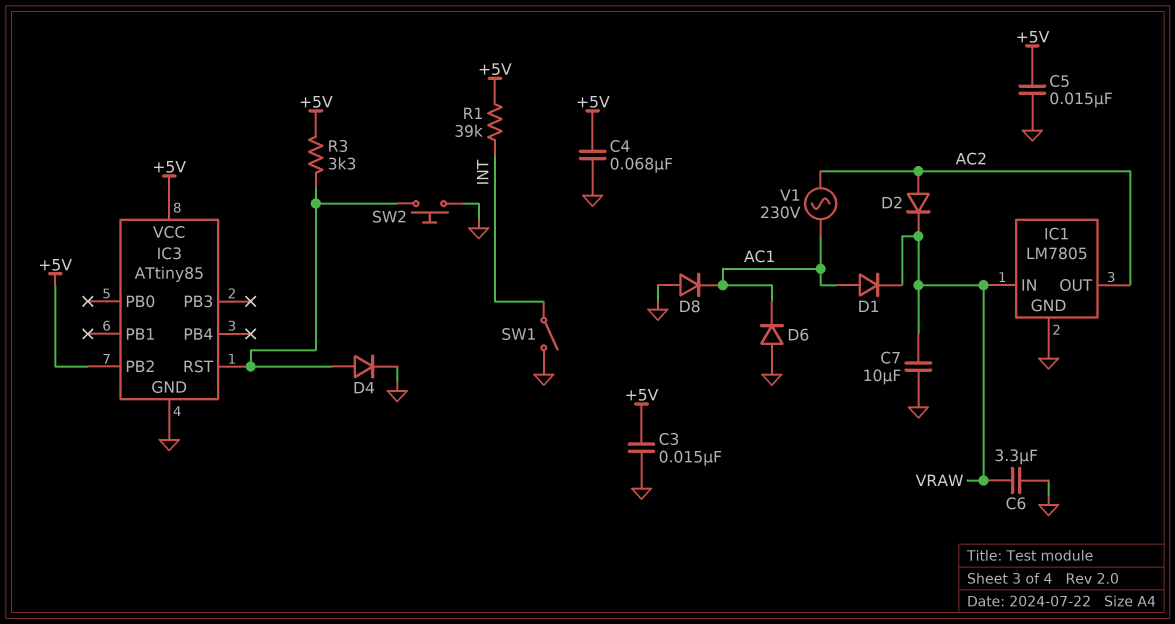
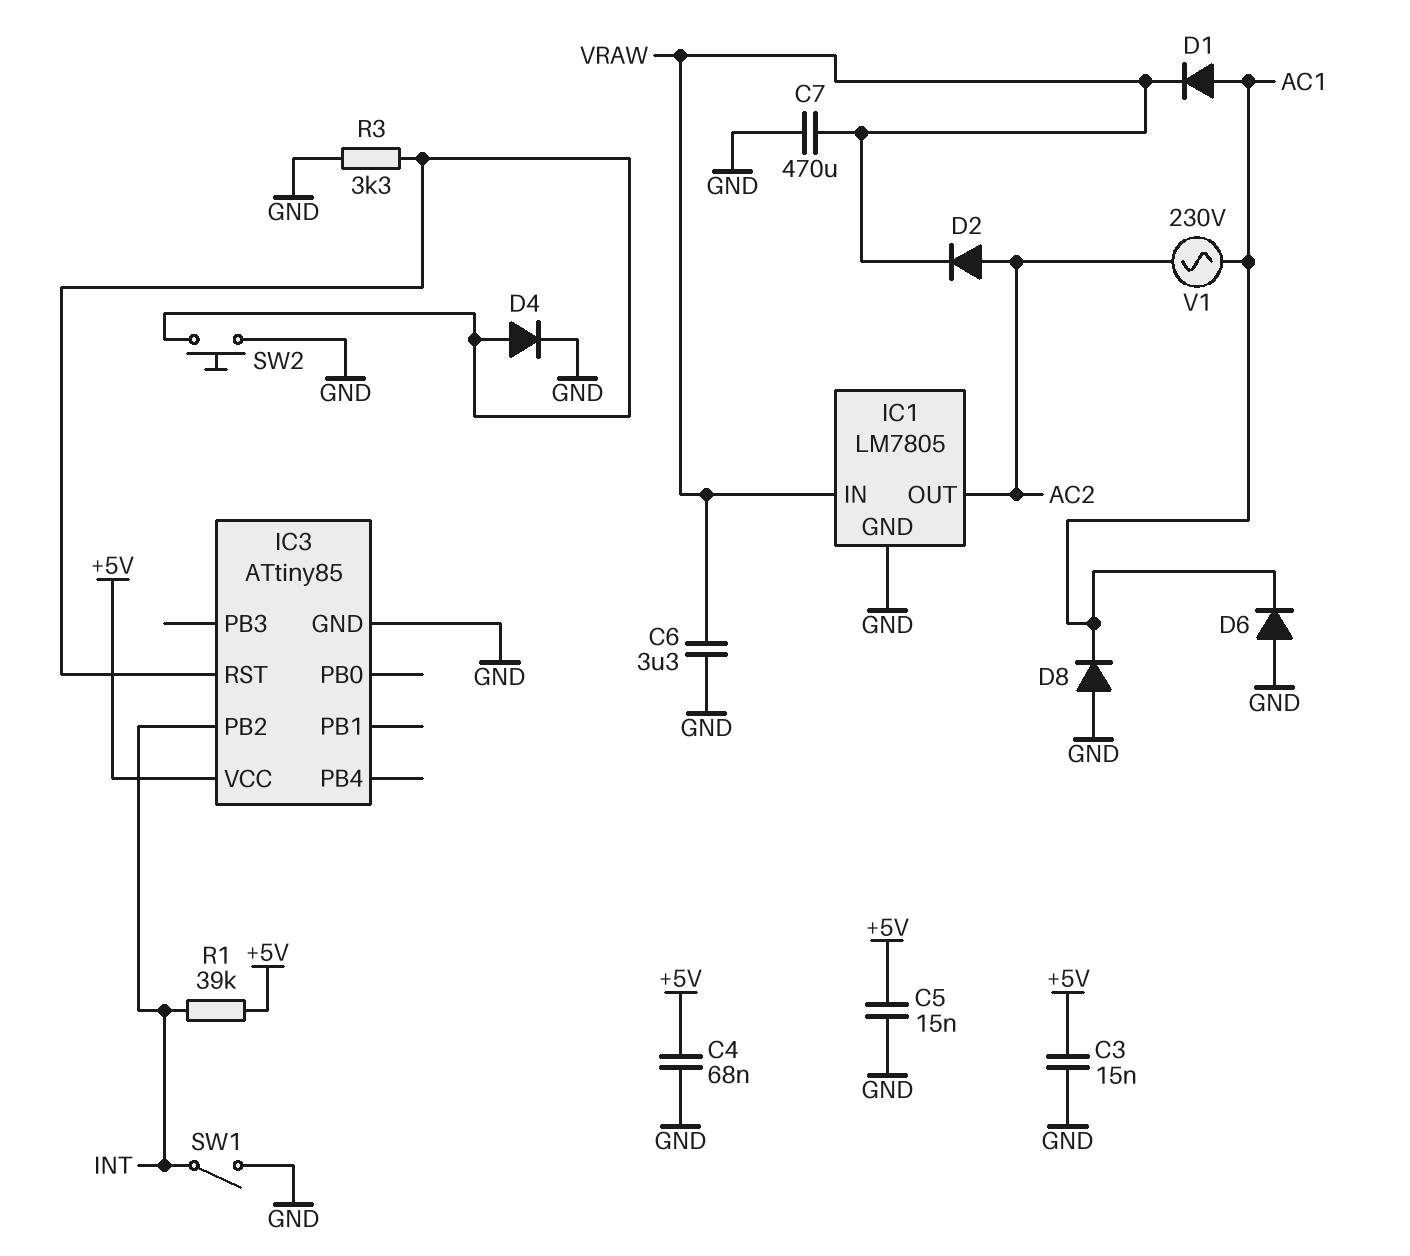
C7: 10uF (GND, VRAW) -> 470uF (GND, VRAW)
IC3 pin PB2: +5V -> INT
R3: 3.3k (+5V, IC3/RST) -> 3.3k (GND, IC3/RST)

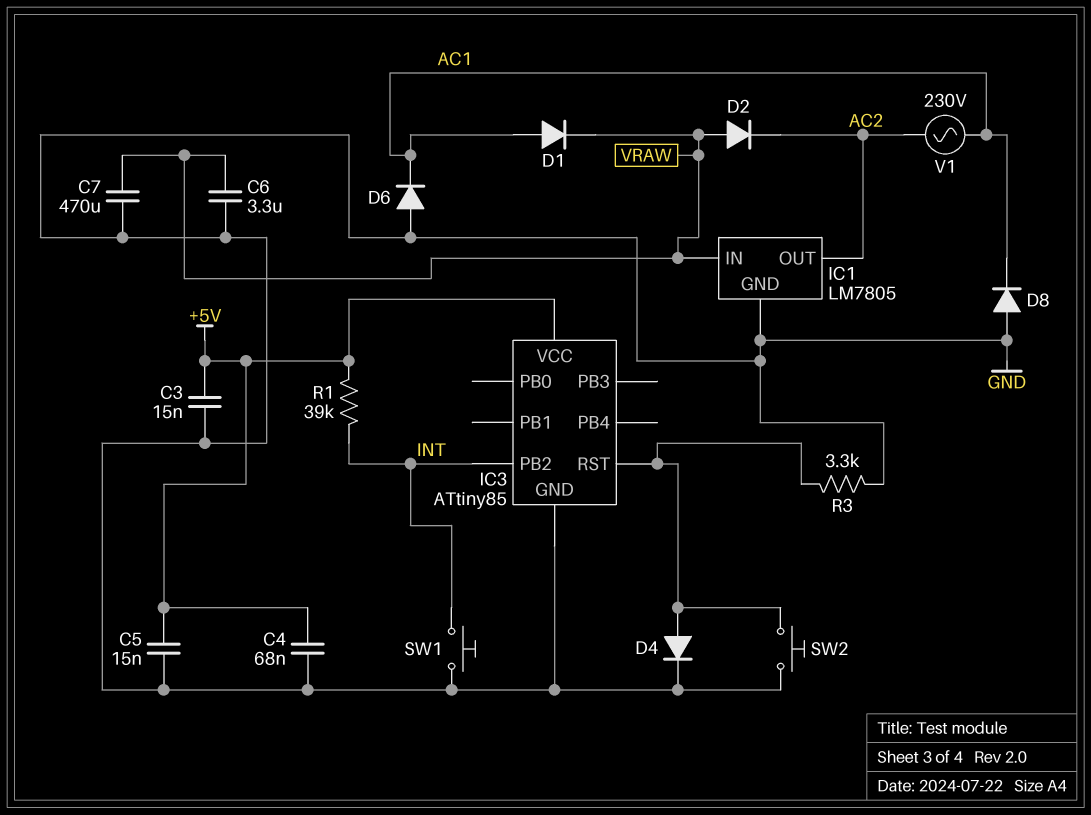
D2: diode (A AC2, K VRAW) -> diode (A VRAW, K AC2)
SW1: switch (GND, INT) -> button (GND, INT)

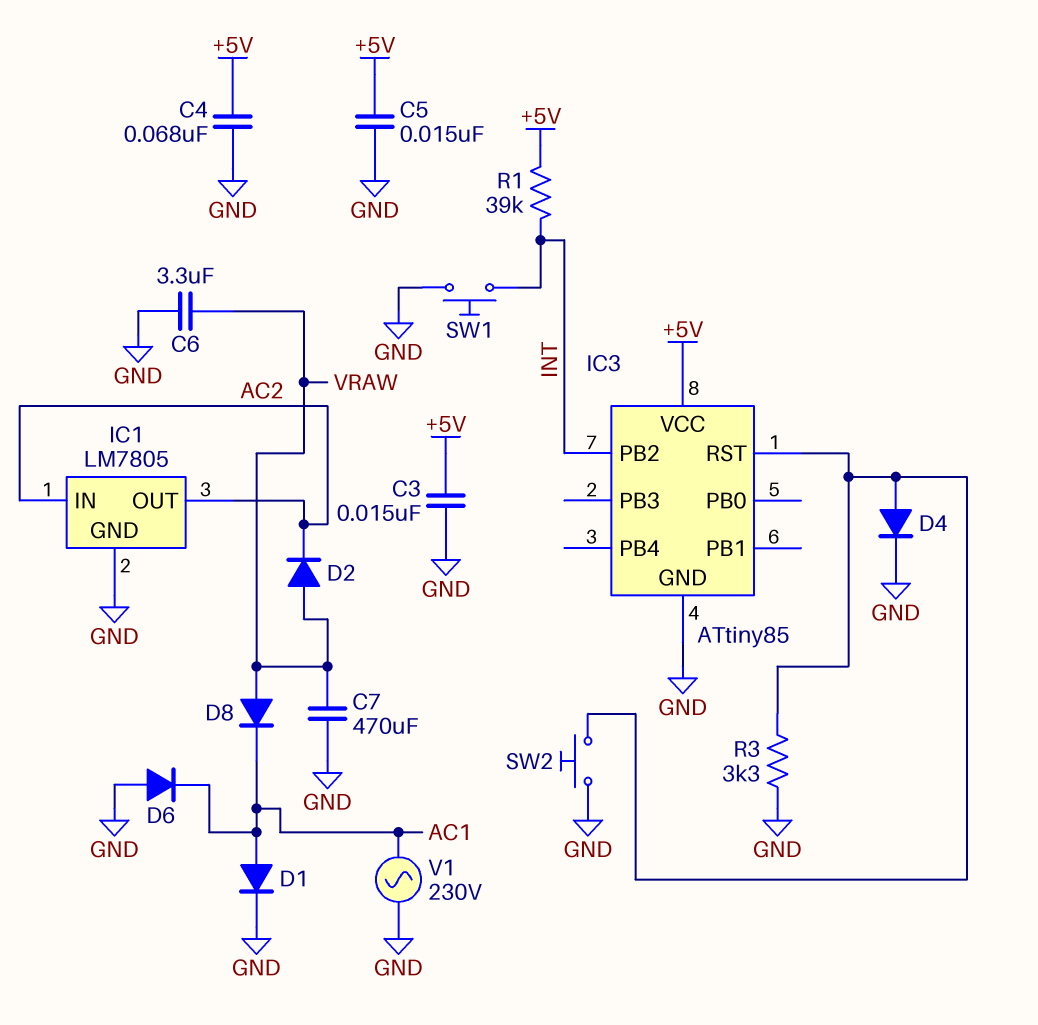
D1: diode (A AC1, K VRAW) -> diode (A AC1, K GND)
D8: diode (A GND, K AC1) -> diode (A VRAW, K AC1)
IC1 pin IN: VRAW -> AC2
V1: AC 230V (AC1, AC2) -> AC 230V (AC1, GND)

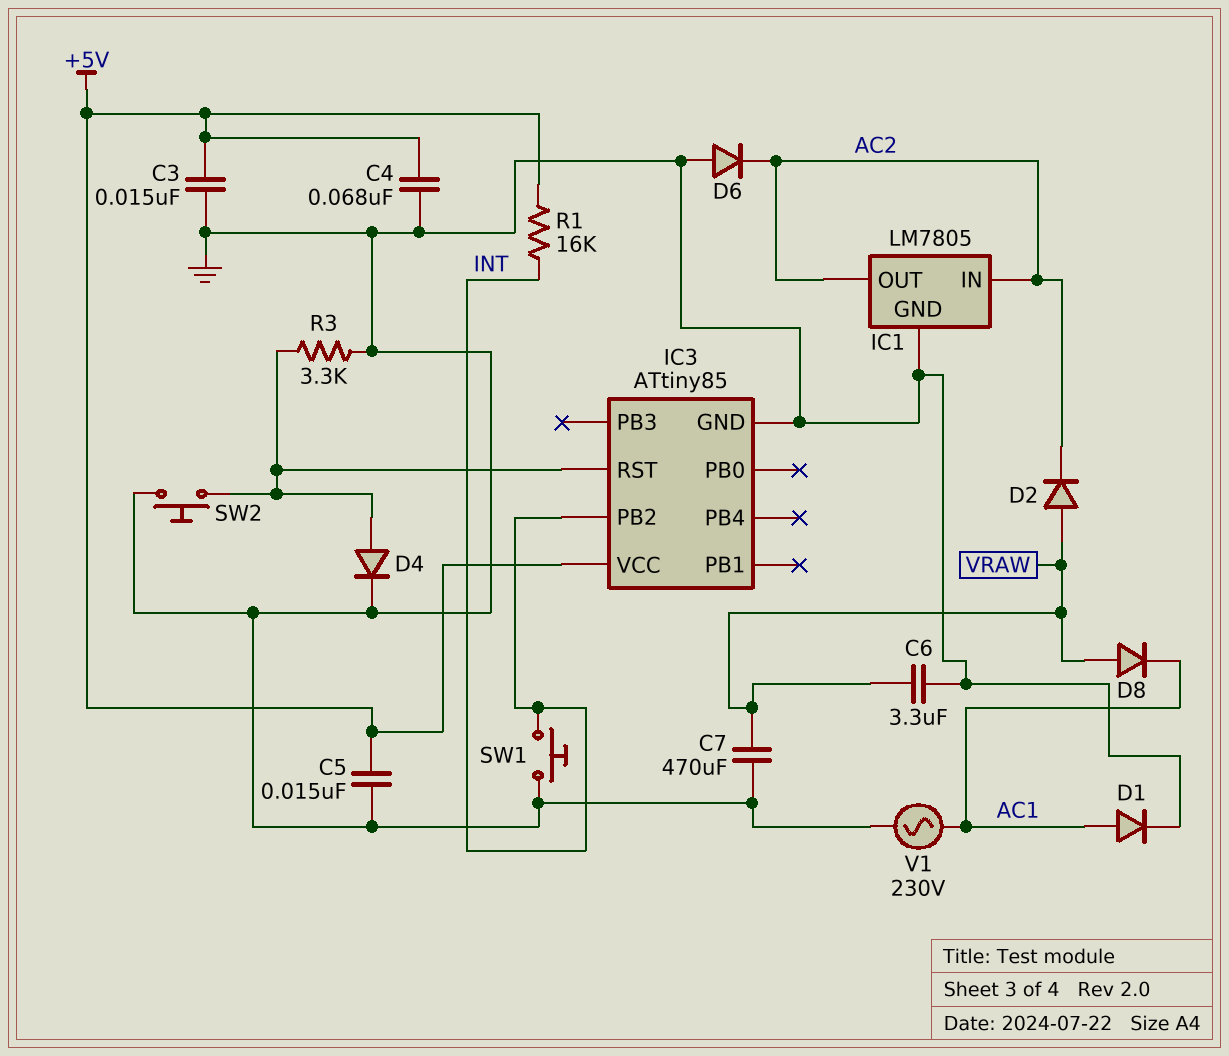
D6: diode (A GND, K AC1) -> diode (A GND, K AC2)
R1: 39k (+5V, INT) -> 16k (+5V, INT)

